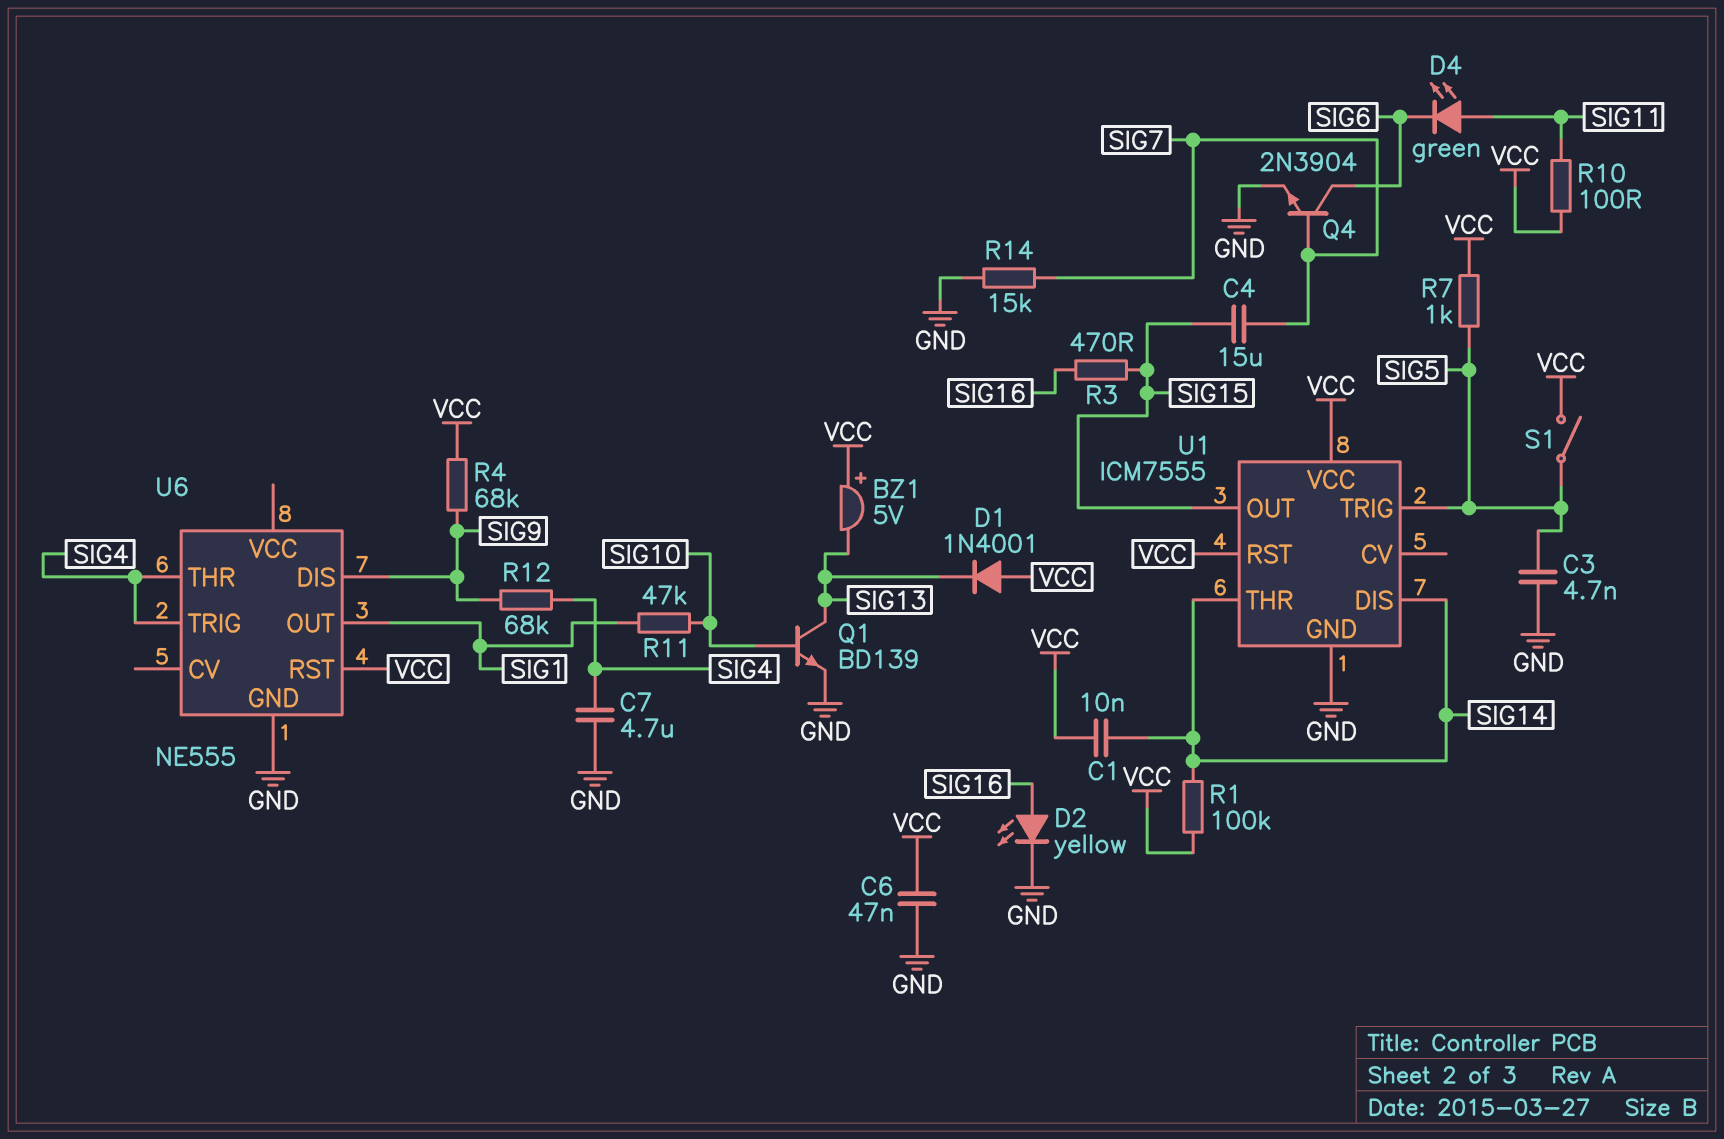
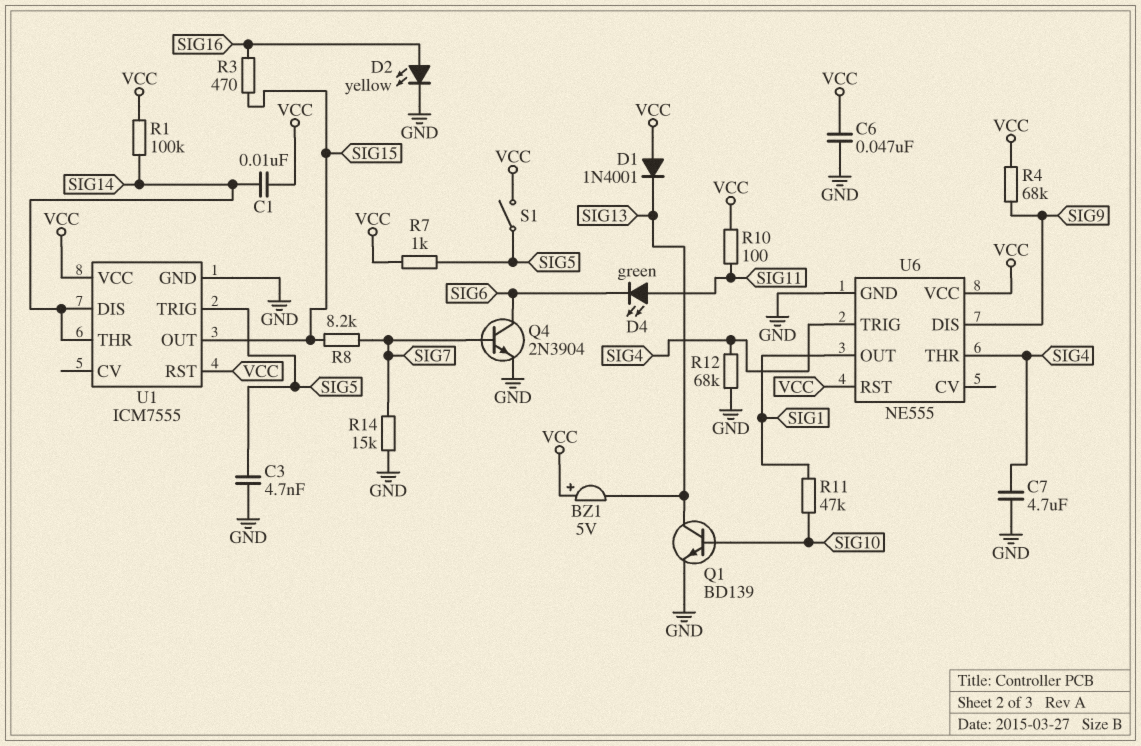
C4: 15uF (SIG7, SIG15) -> none
R8: none -> 8.2k (SIG7, SIG15)
R12: 68k (SIG4, SIG9) -> 68k (GND, SIG4)
U6 pin VCC: none -> VCC

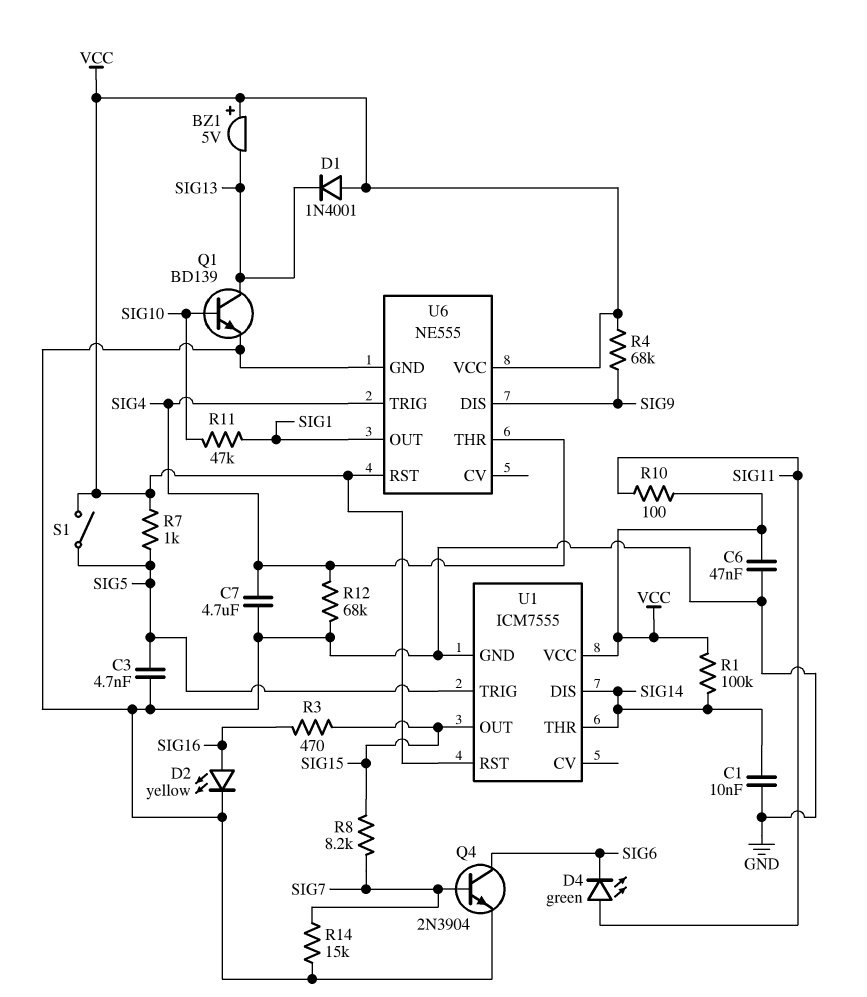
C1: 10nF (SIG14, VCC) -> 10nF (GND, SIG14)

